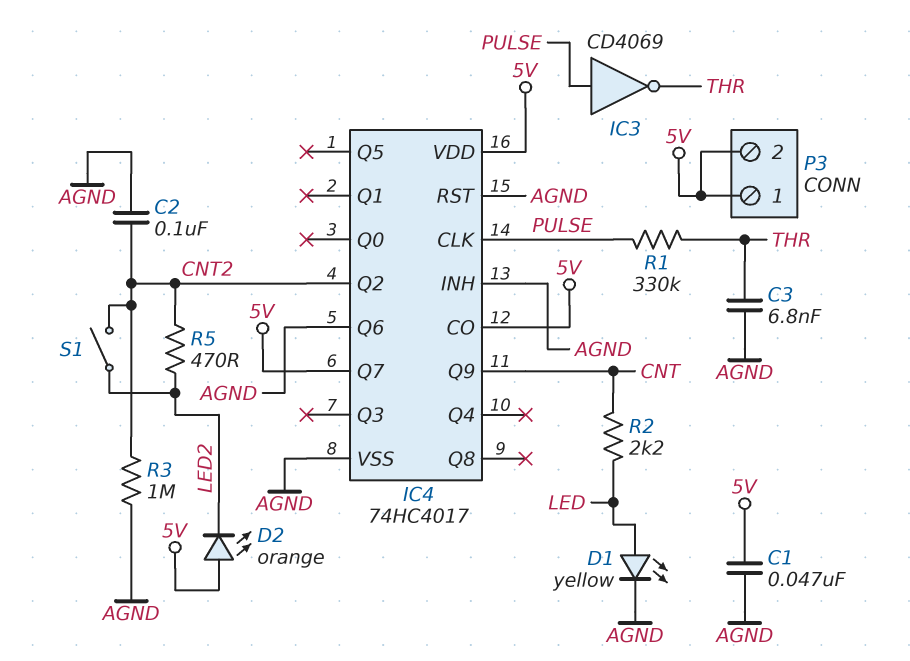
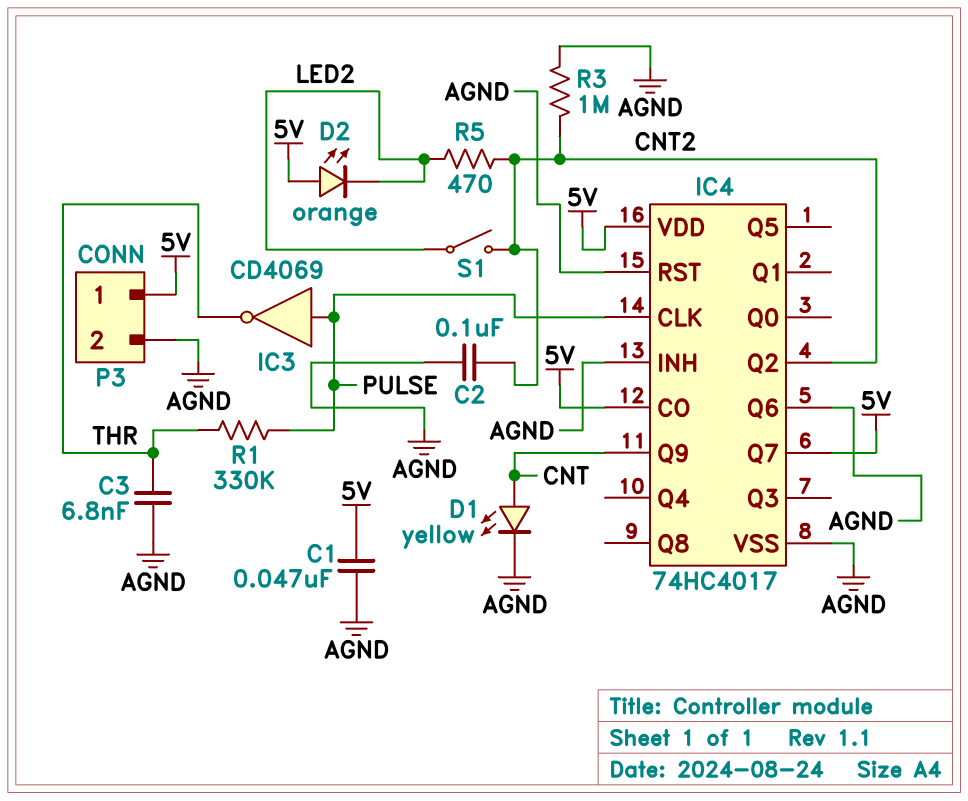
D1: LED yellow (A LED, K AGND) -> LED yellow (A CNT, K AGND)
P3 pin 2: 5V -> AGND
R2: 2.2k (CNT, LED) -> none

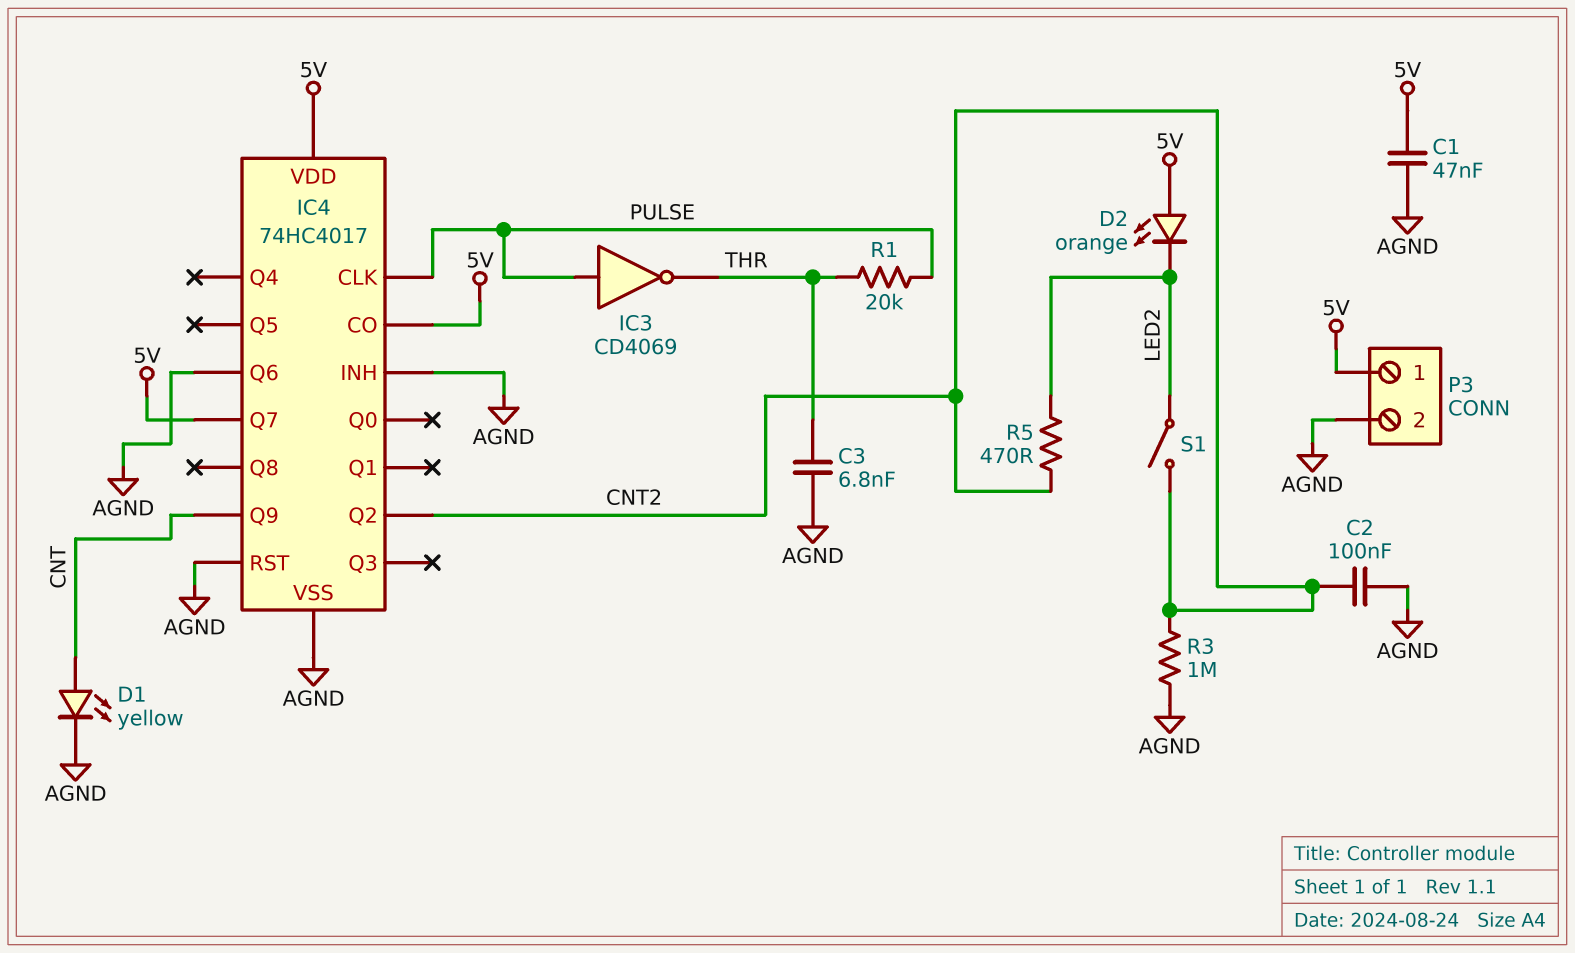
R1: 330k (PULSE, THR) -> 20k (PULSE, THR)

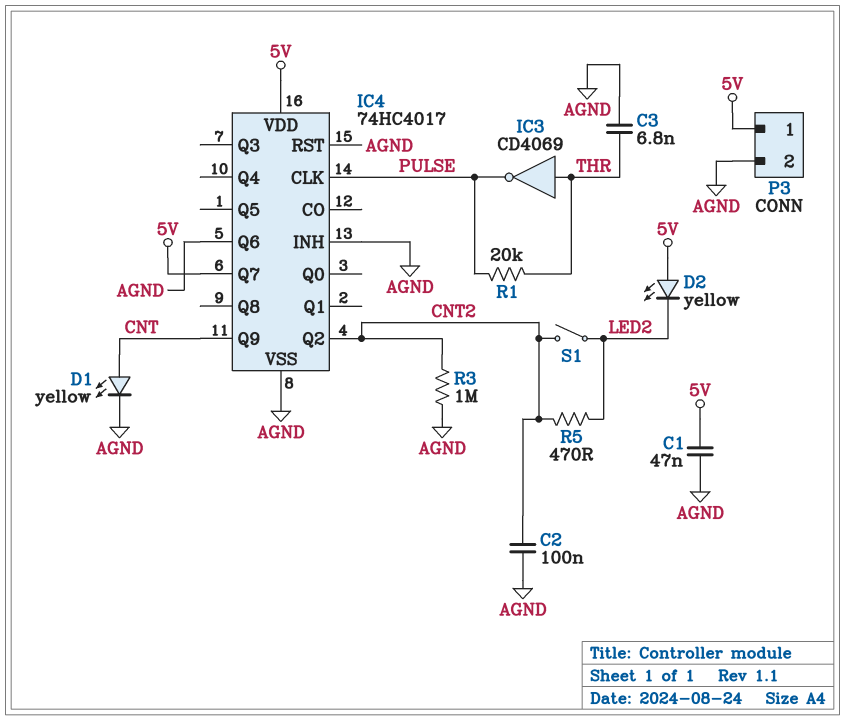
D2: LED orange (A 5V, K LED2) -> LED yellow (A 5V, K LED2)
IC3: NOT CD4069 (in PULSE, out THR) -> NOT CD4069 (in THR, out PULSE)
IC4 pin CO: 5V -> none

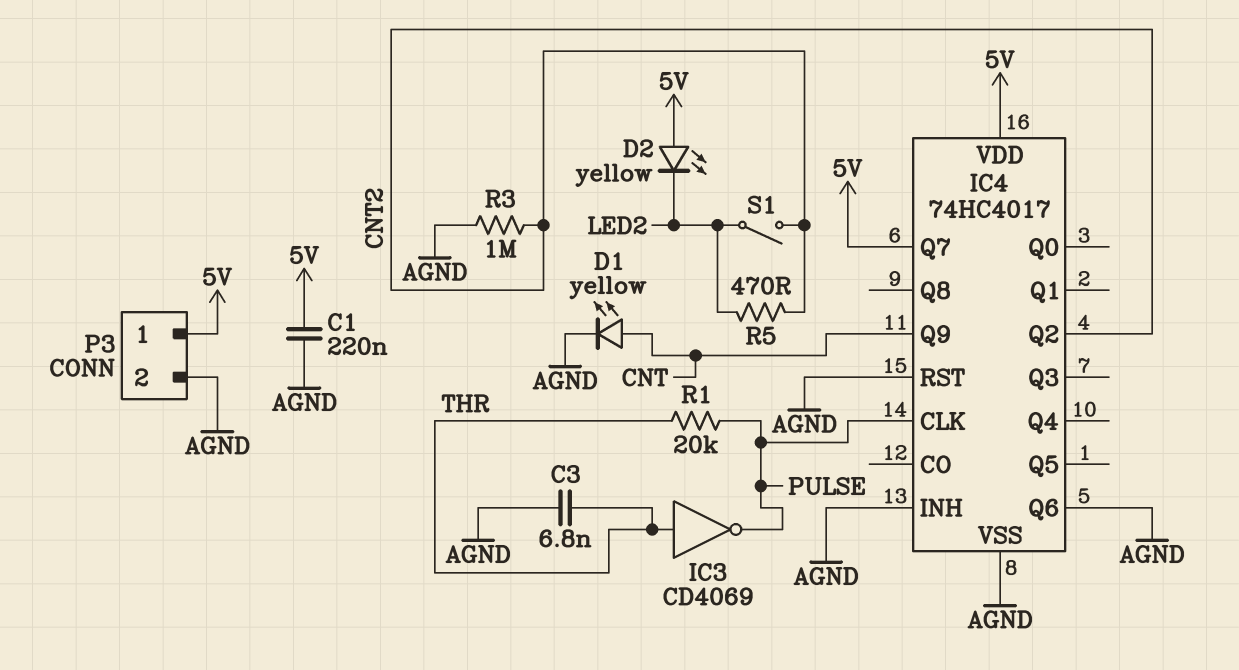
C1: 47nF (5V, AGND) -> 220nF (5V, AGND)
C2: 100nF (AGND, CNT2) -> none

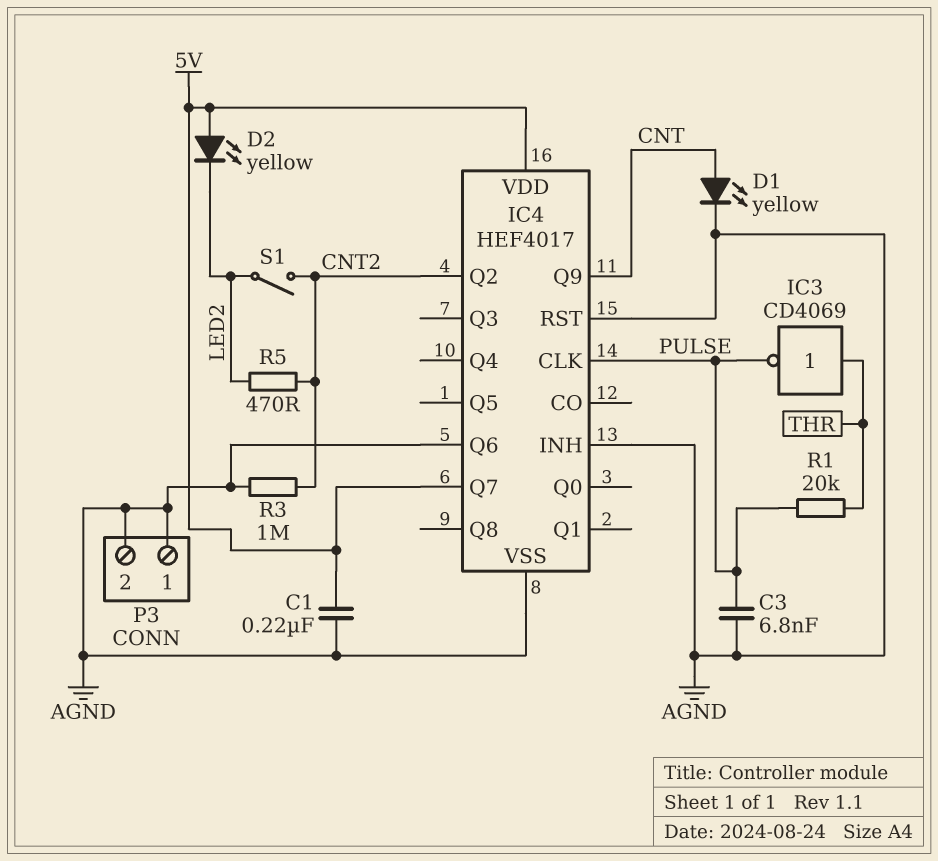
C3: 6.8nF (AGND, THR) -> 6.8nF (AGND, PULSE)
IC4: 74HC4017 -> HEF4017
P3 pin 1: 5V -> AGND

